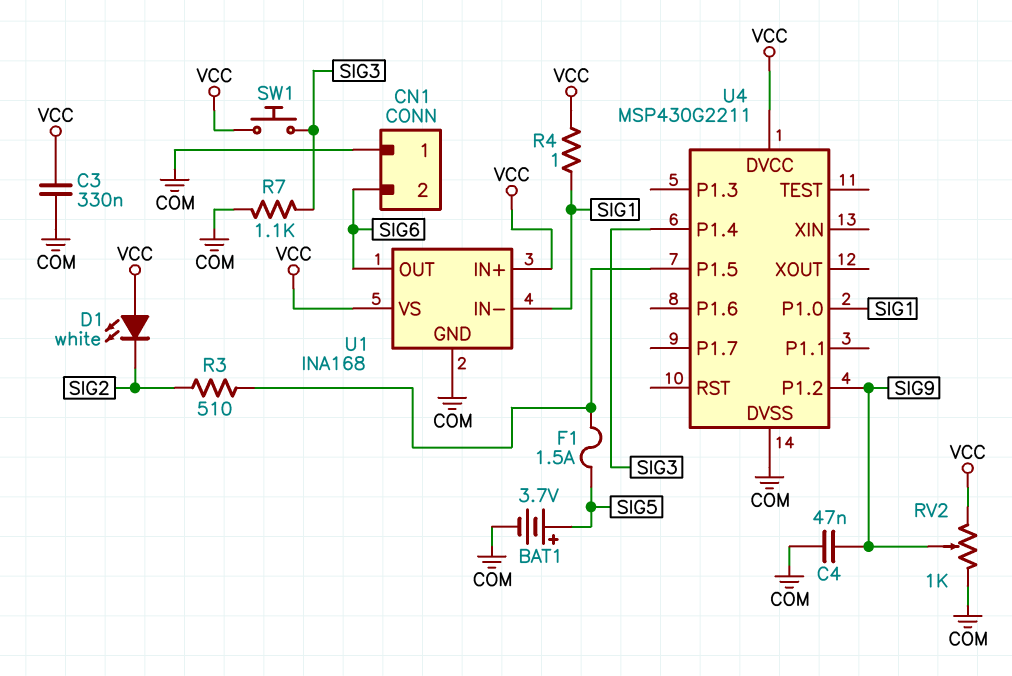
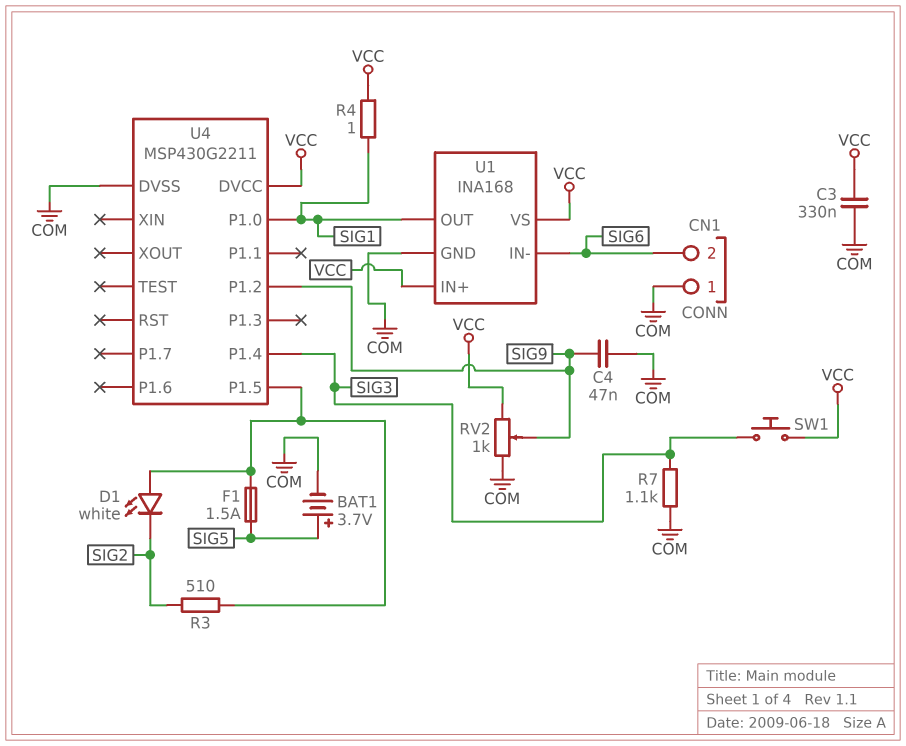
D1: LED white (A VCC, K SIG2) -> LED white (A U4/P1.5, K SIG2)
U1 pin IN-: SIG1 -> SIG6
U1 pin OUT: SIG6 -> SIG1

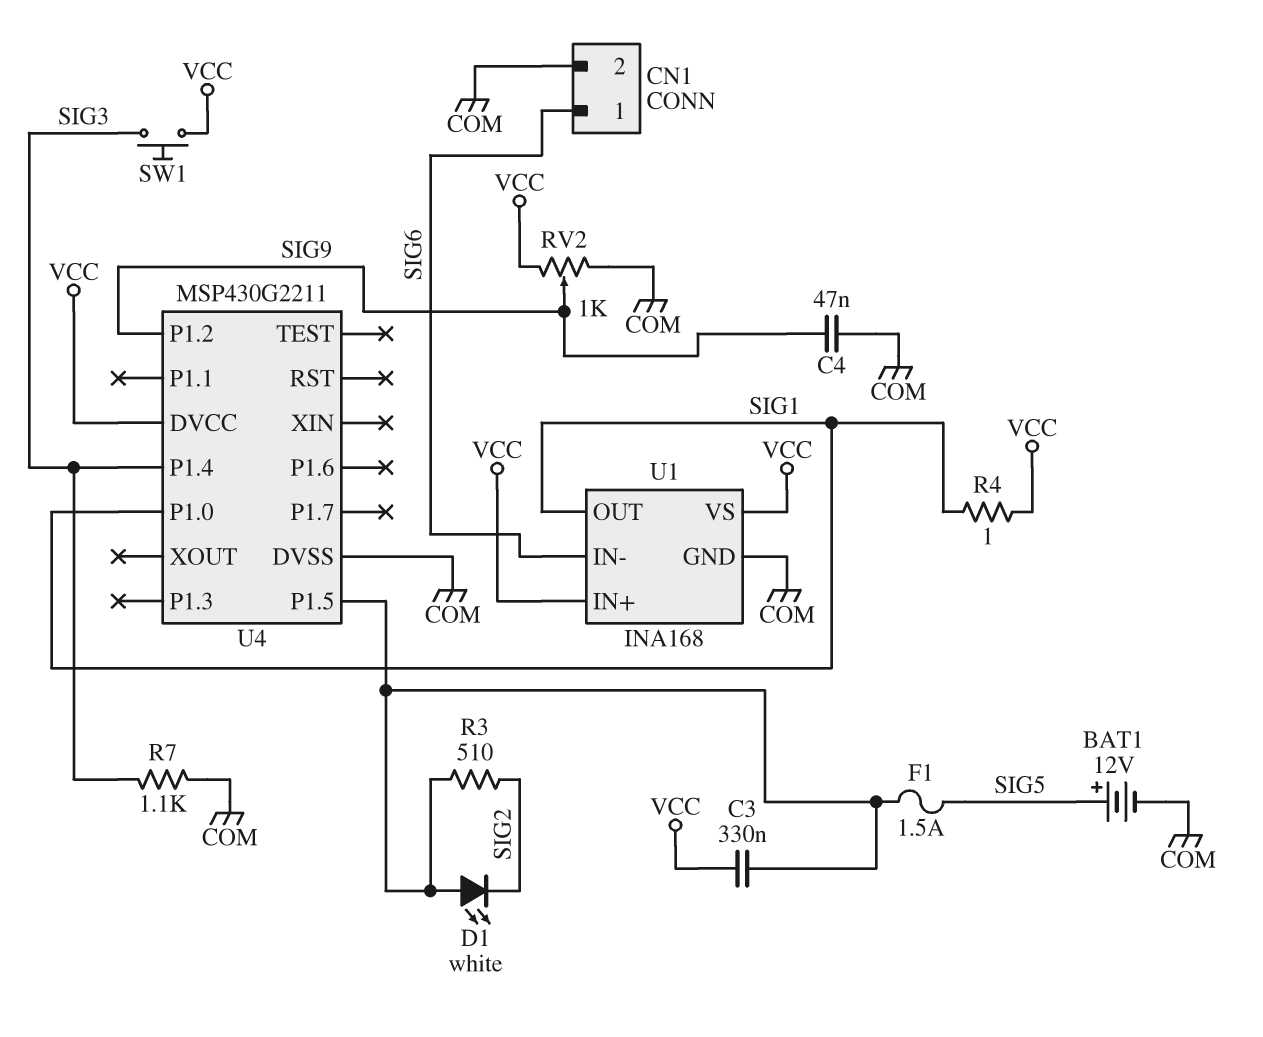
BAT1: 3.7V (plus SIG5, minus COM) -> 12V (plus SIG5, minus COM)
C3: 330nF (COM, VCC) -> 330nF (U4/P1.5, VCC)
CN1 pin 1: COM -> SIG6
CN1 pin 2: SIG6 -> COM

